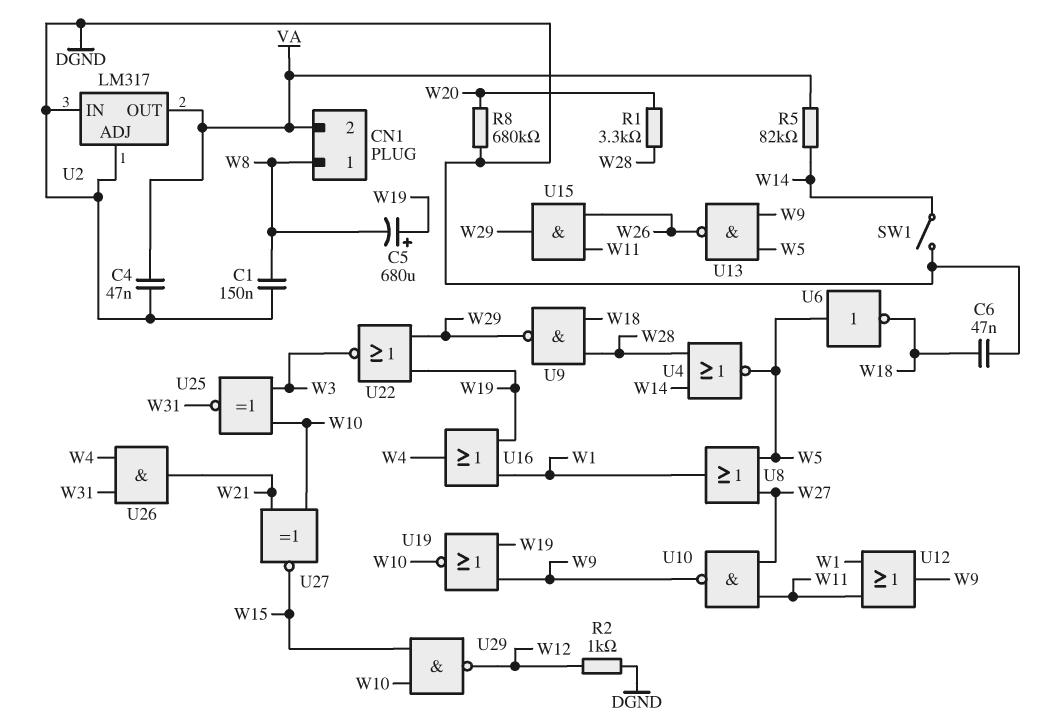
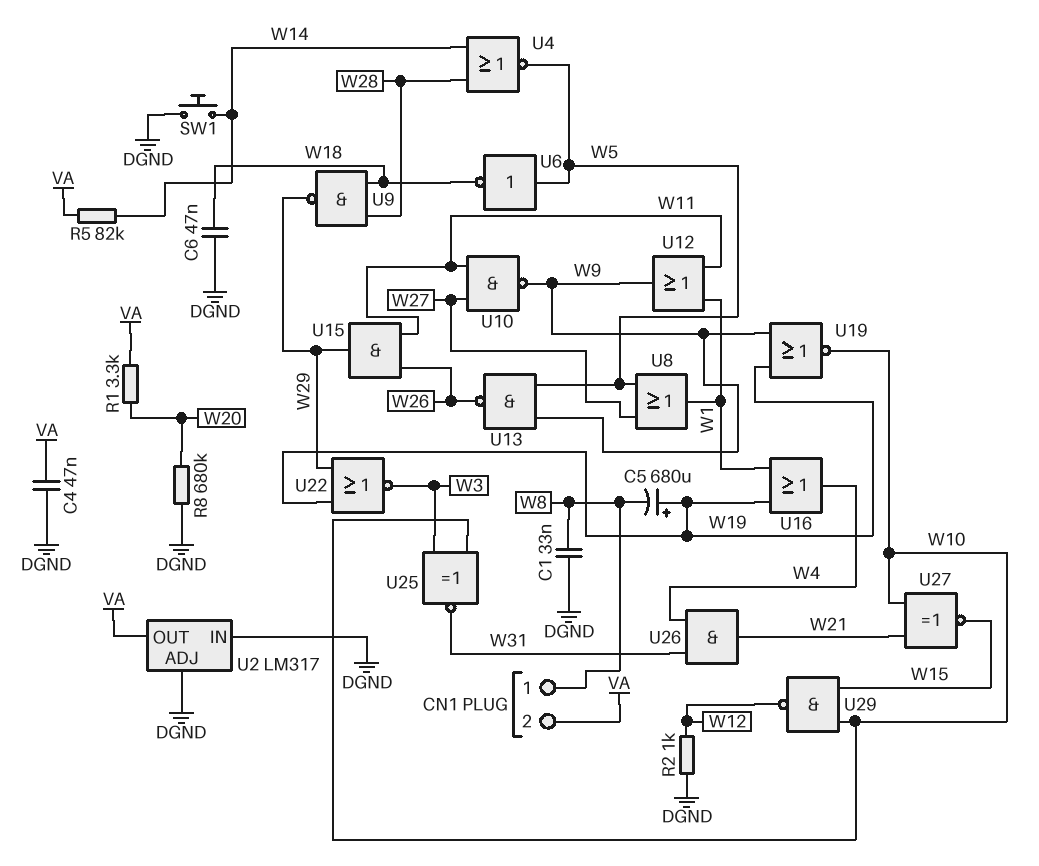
C1: 150nF (DGND, W8) -> 33nF (DGND, W8)
R1: 3.3k (W20, W28) -> 3.3k (VA, W20)
SW1: switch (DGND, W14) -> button (DGND, W14)

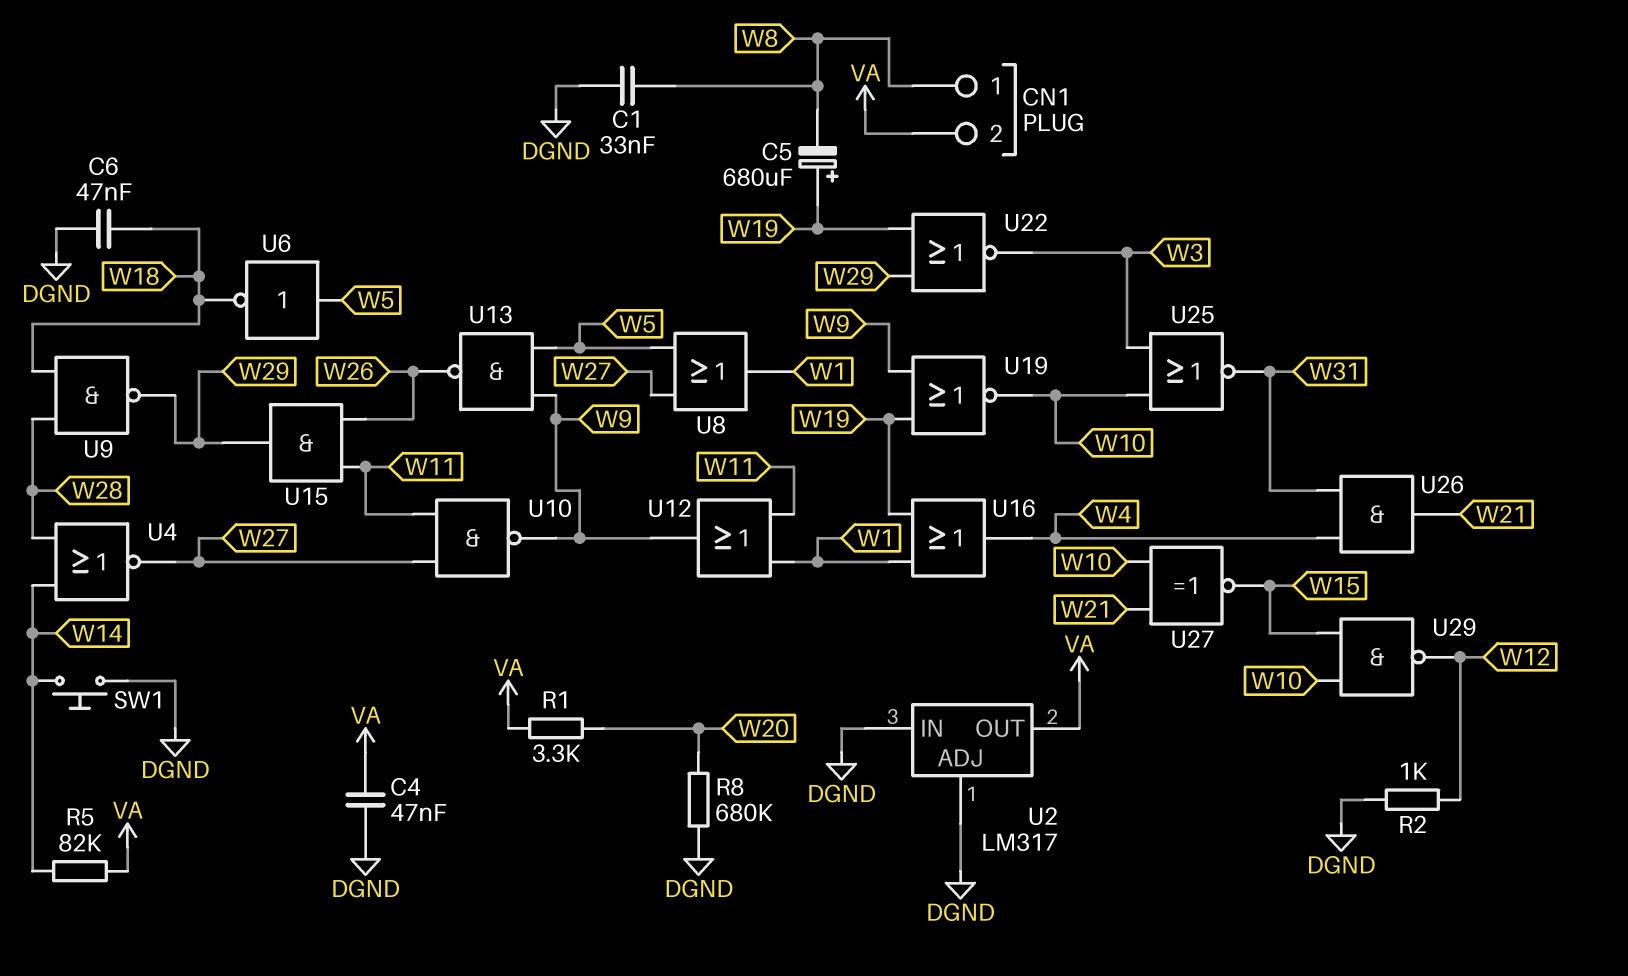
U4: NOR (in W14, in W28, out W5) -> NOR (in W14, in W28, out W27)
U25: XNOR (in W3, in W10, out W31) -> NOR (in W3, in W10, out W31)

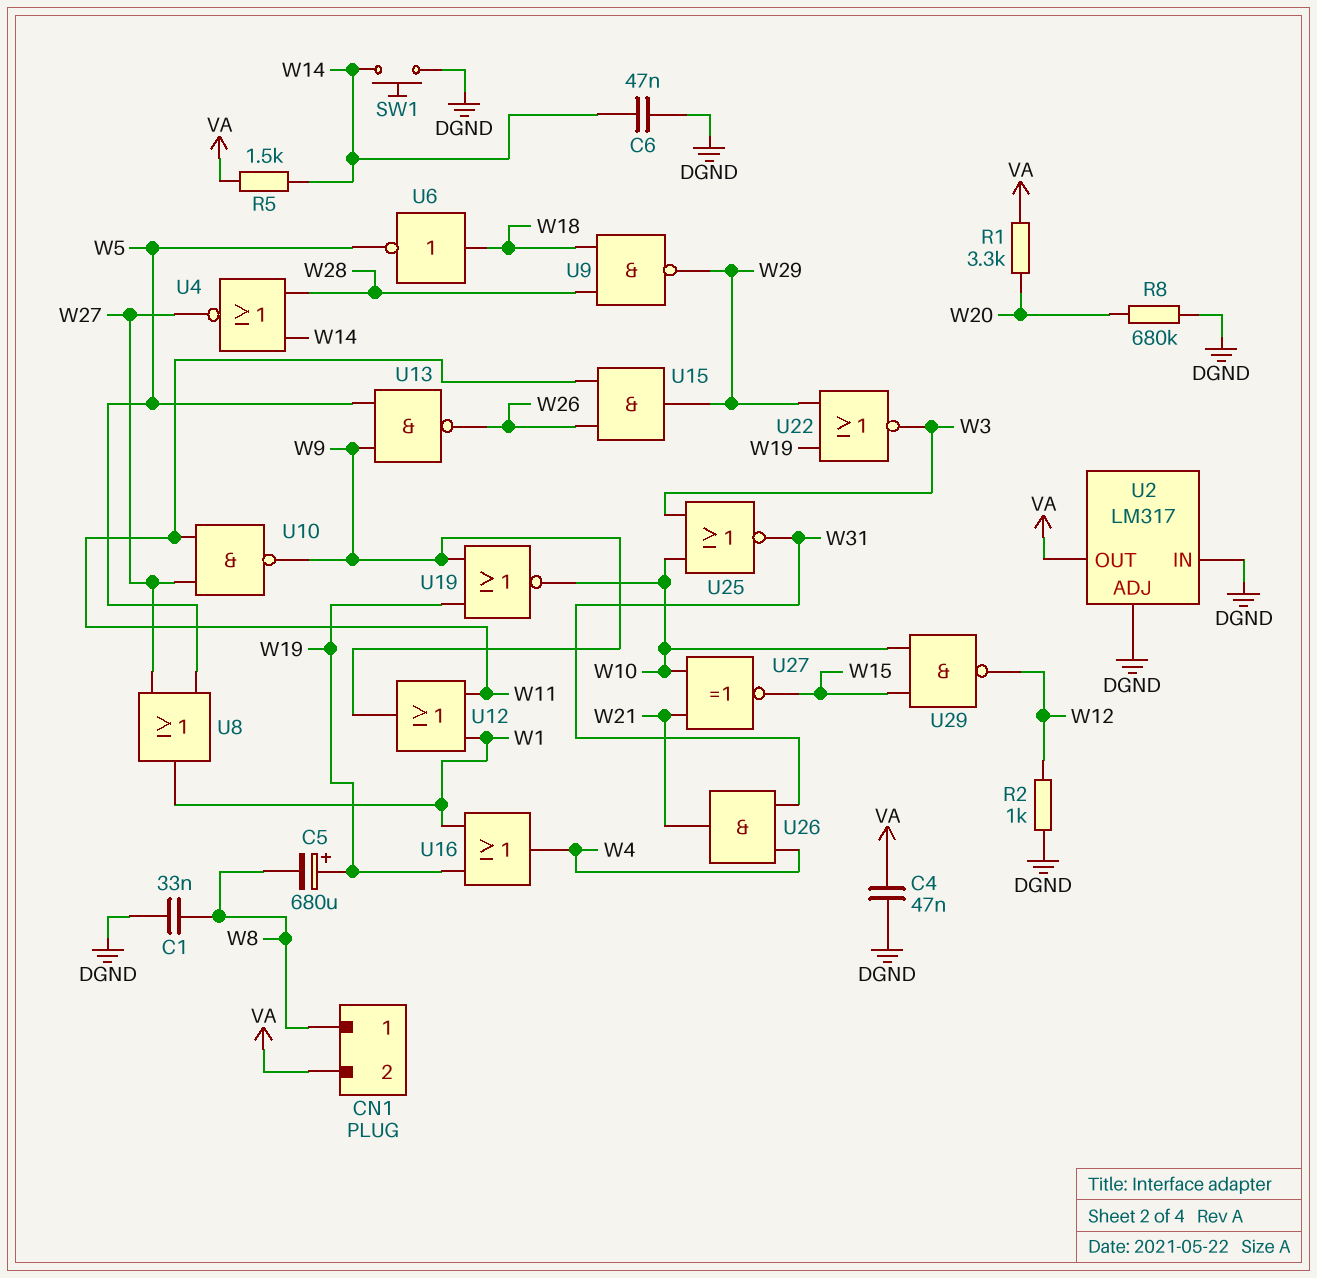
C6: 47nF (DGND, W18) -> 47nF (DGND, W14)
R5: 82k (VA, W14) -> 1.5k (VA, W14)
U6: NOT (in W5, out W18) -> NOT (in W18, out W5)

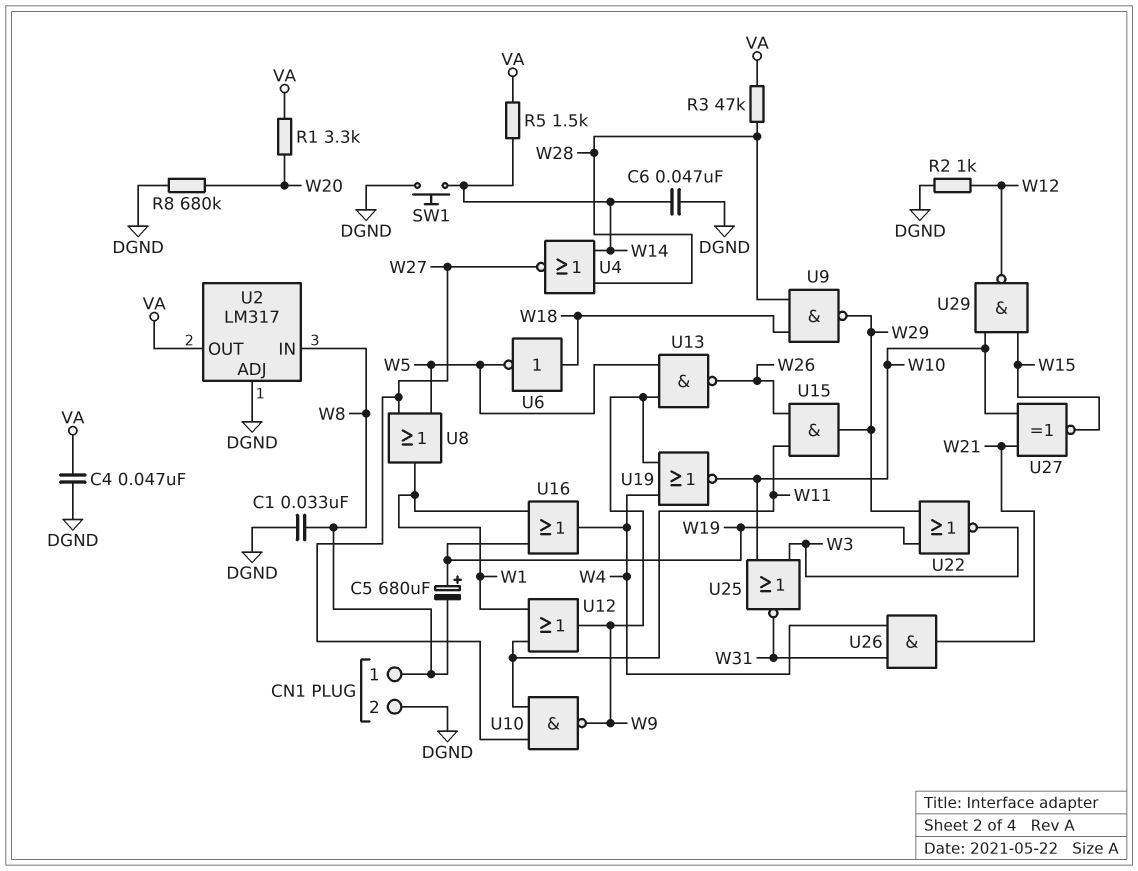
CN1 pin 2: VA -> DGND
R3: none -> 47k (VA, W28)
U2 pin IN: DGND -> W8
U19: NOR (in W9, in W19, out W10) -> NOR (in W4, in W9, out W10)

